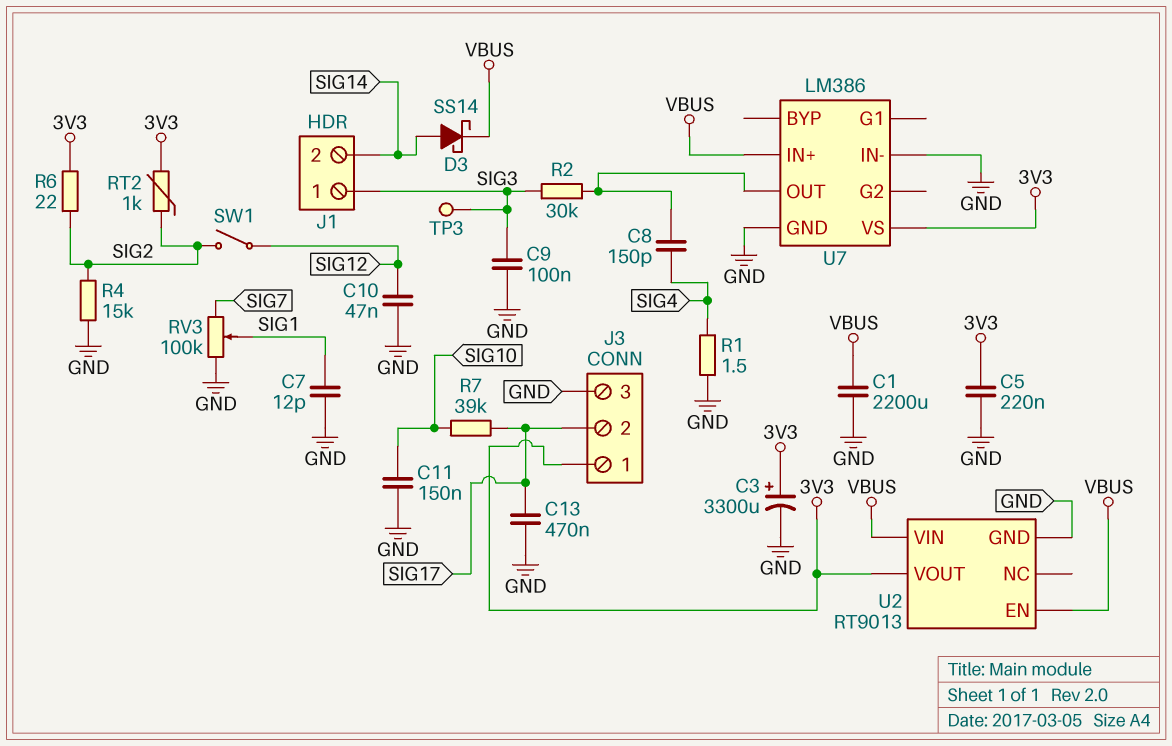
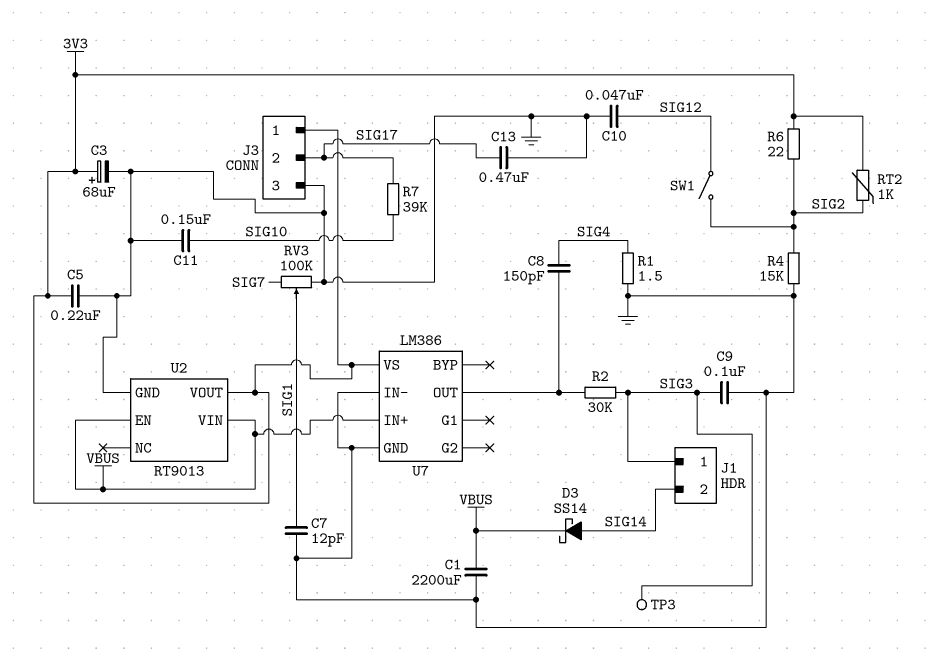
C3: 3300uF (plus 3V3, minus GND) -> 68uF (plus 3V3, minus GND)

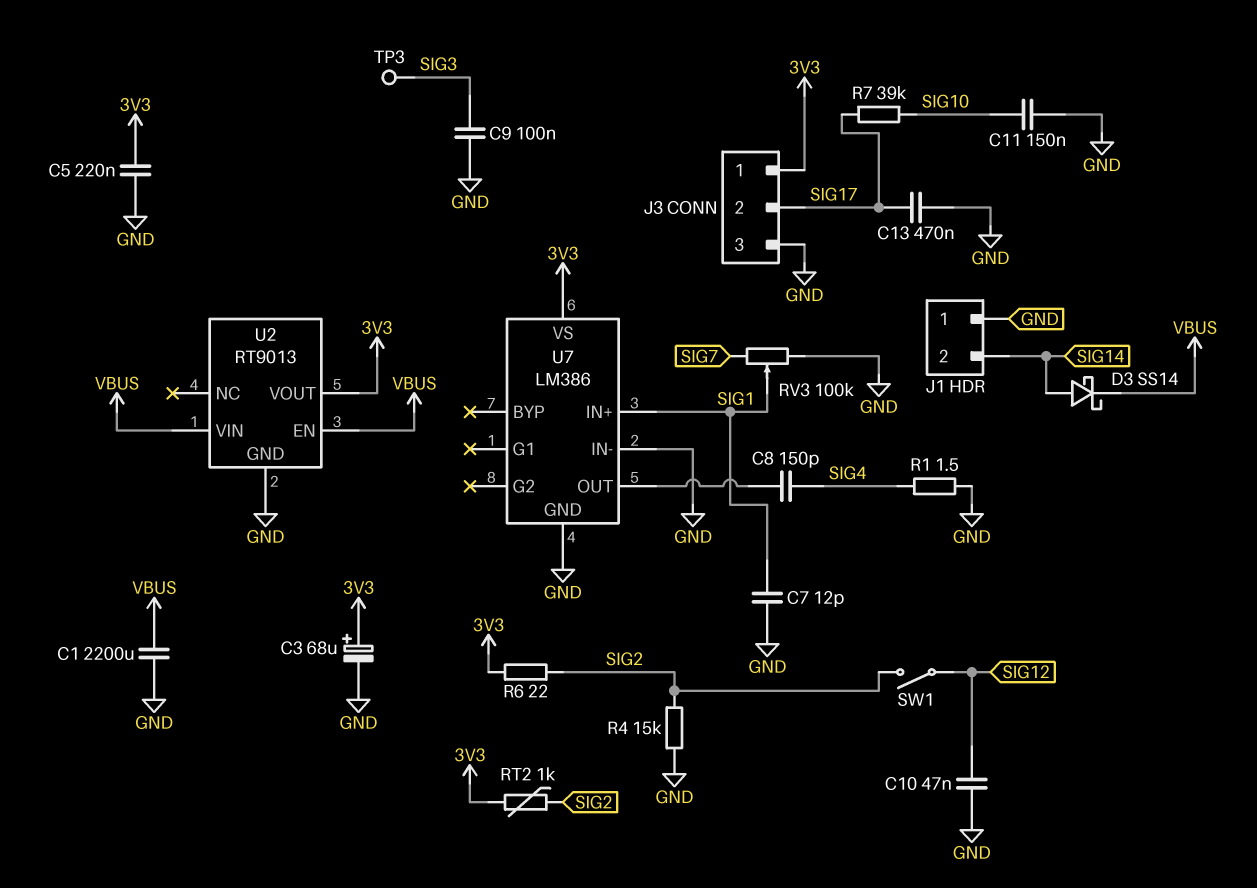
J1 pin 1: SIG3 -> GND
R2: 30k (SIG3, U7/OUT) -> none
U7 pin IN+: VBUS -> SIG1

